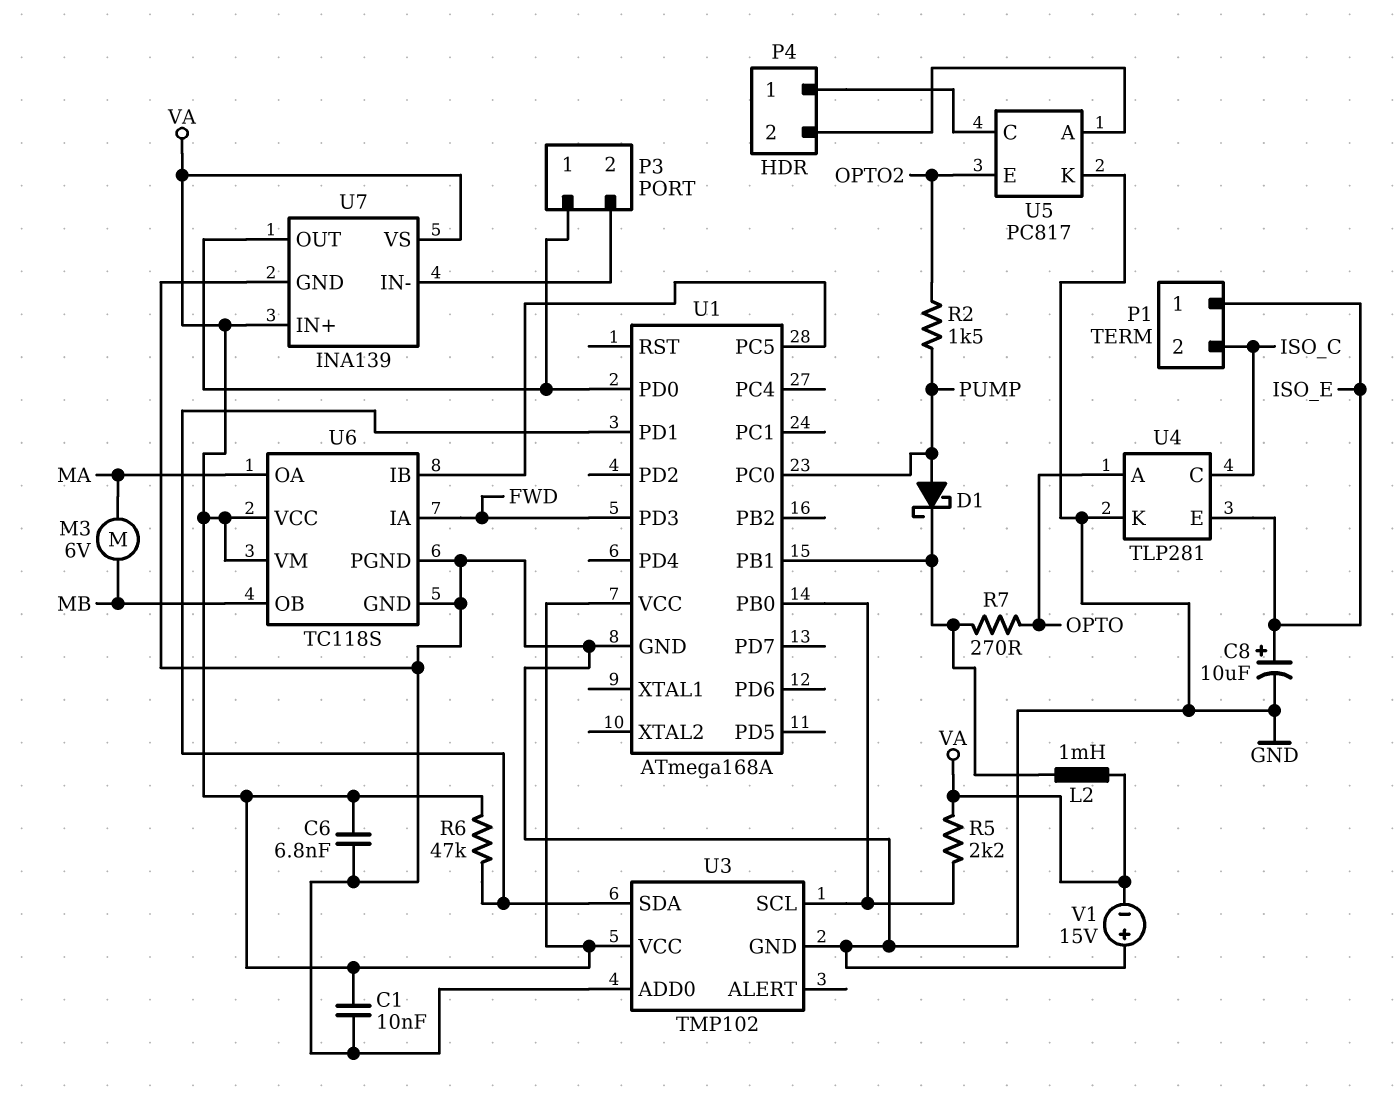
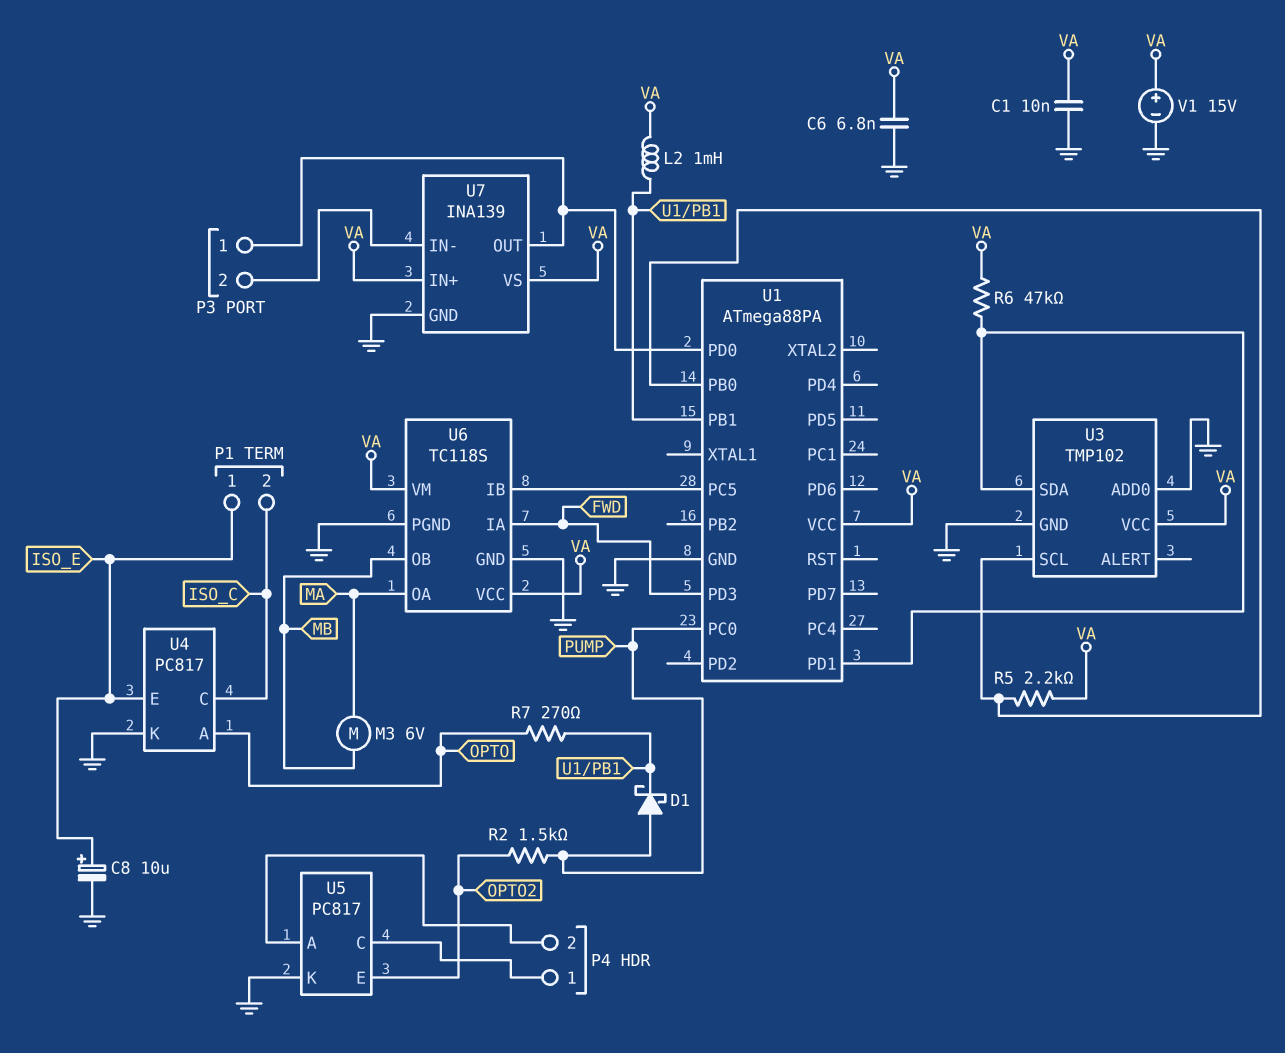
U1: ATmega168A -> ATmega88PA
U4: TLP281 -> PC817
V1: 15V (plus GND, minus VA) -> 15V (plus VA, minus GND)

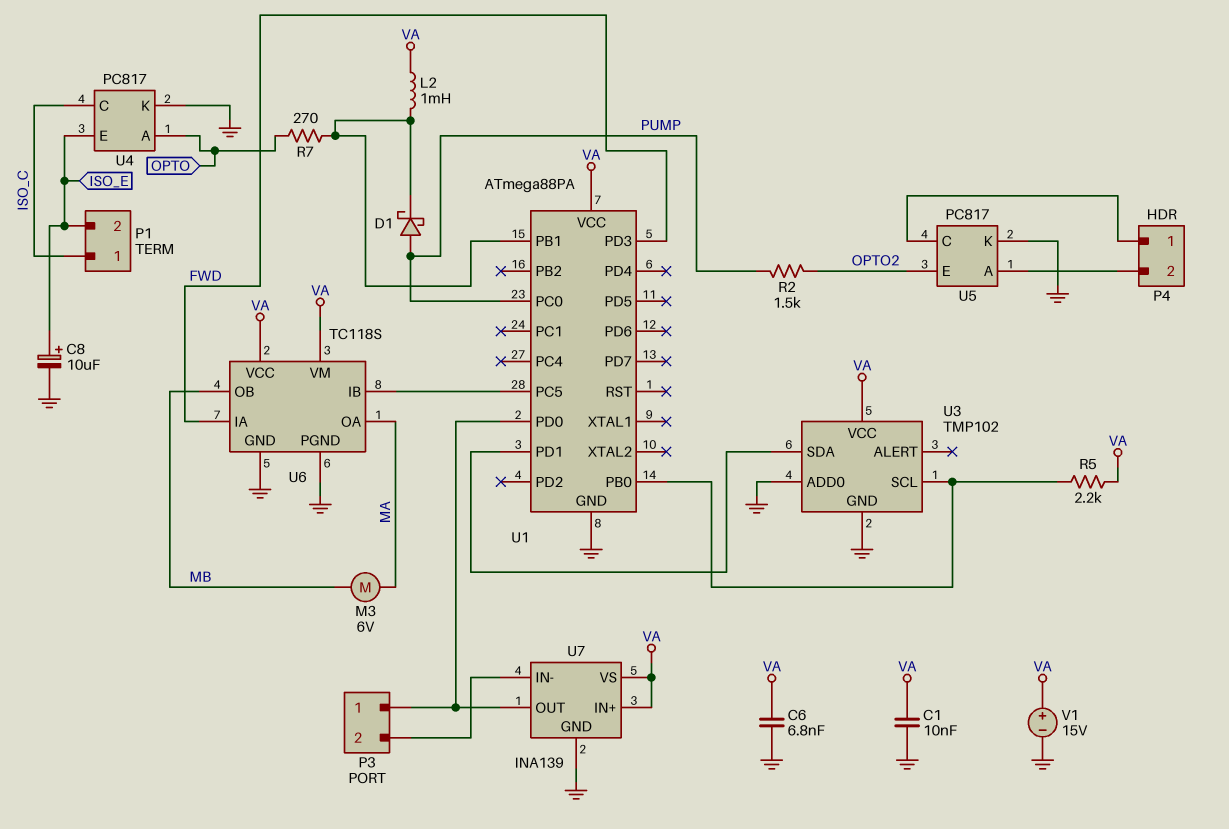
P1 pin 1: ISO_E -> ISO_C
P1 pin 2: ISO_C -> ISO_E
R6: 47k (U1/PD1, VA) -> none

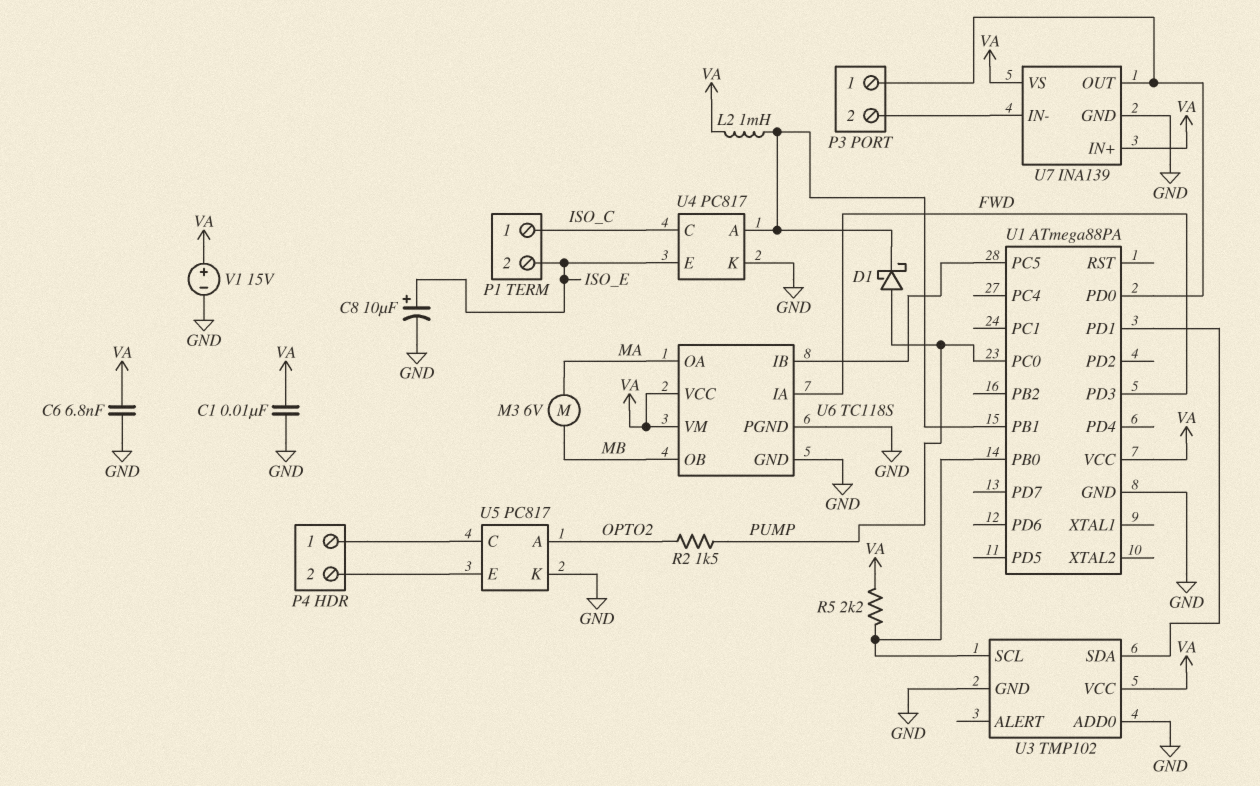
R7: 270 (OPTO, U1/PB1) -> none
U4 pin A: OPTO -> U1/PB1
U5 pin A: P4/2 -> OPTO2
U5 pin E: OPTO2 -> P4/2

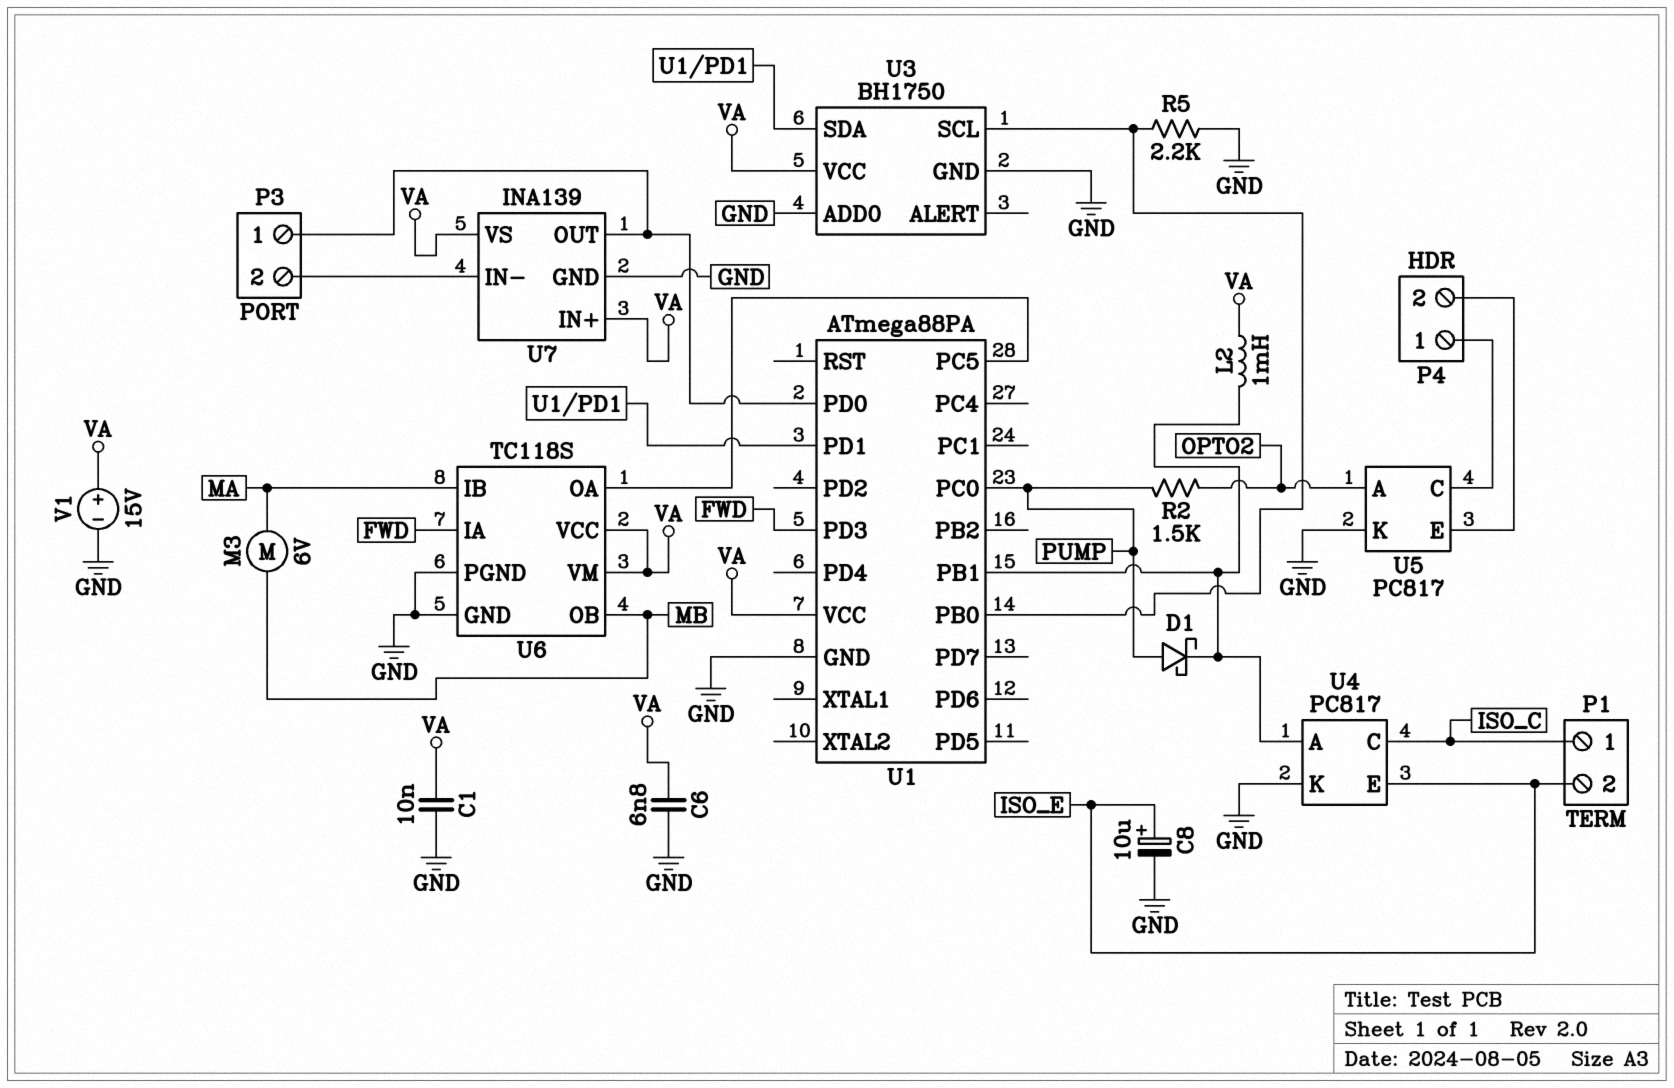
R5: 2.2k (U1/PB0, VA) -> 2.2k (GND, U1/PB0)
U3: TMP102 -> BH1750
U6 pin IB: U1/PC5 -> MA
U6 pin OA: MA -> U1/PC5

